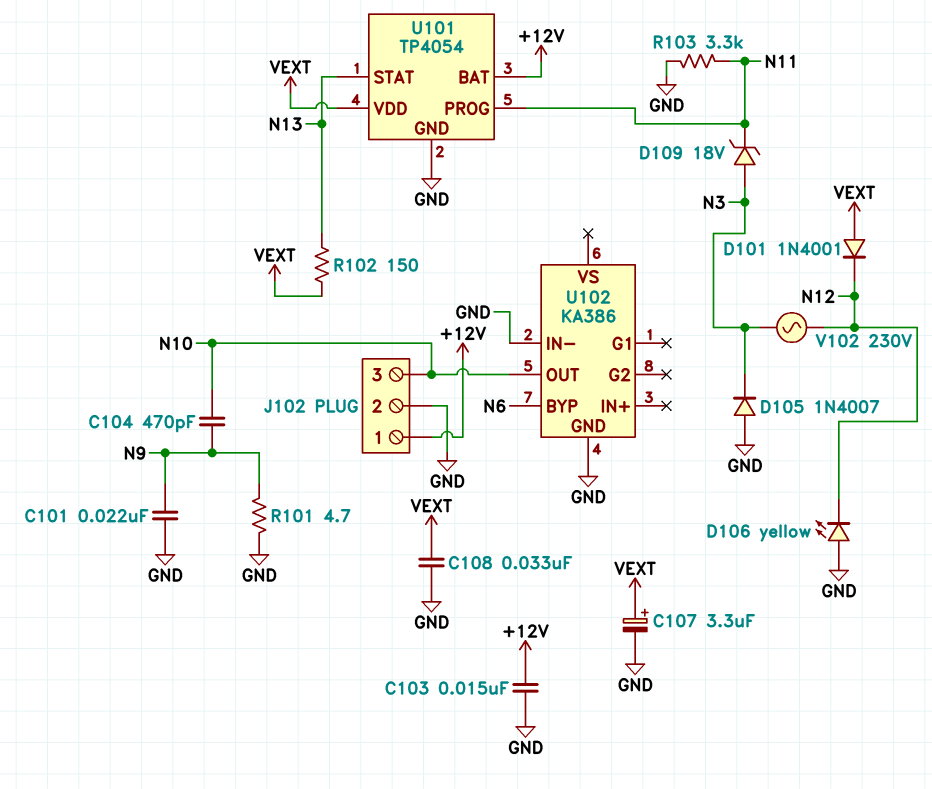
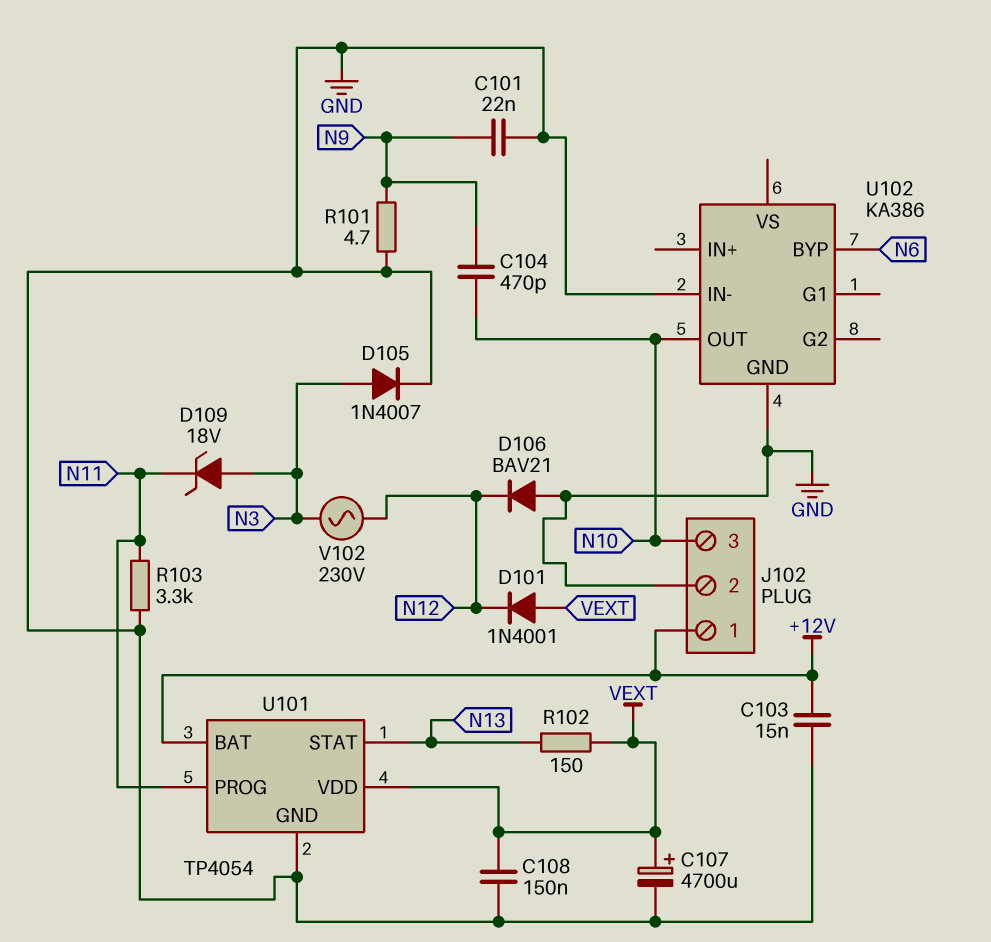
C107: 3.3uF (plus VEXT, minus GND) -> 4700uF (plus VEXT, minus GND)
C108: 33nF (GND, VEXT) -> 150nF (GND, VEXT)
D105: diode 1N4007 (A GND, K N3) -> diode 1N4007 (A N3, K GND)
D106: LED yellow (A GND, K N12) -> diode BAV21 (A GND, K N12)

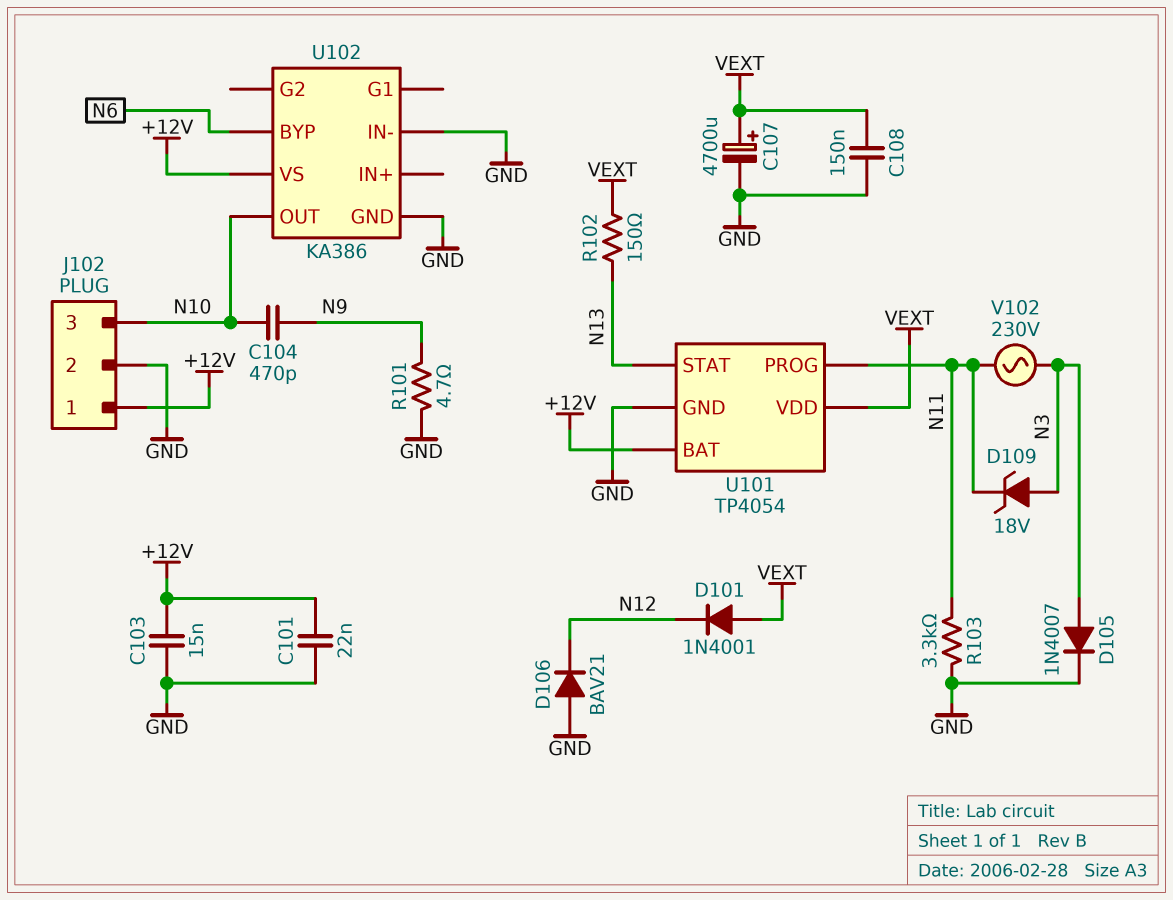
C101: 22nF (GND, N9) -> 22nF (+12V, GND)
U102 pin VS: none -> +12V
V102: AC 230V (N3, N12) -> AC 230V (N3, N11)

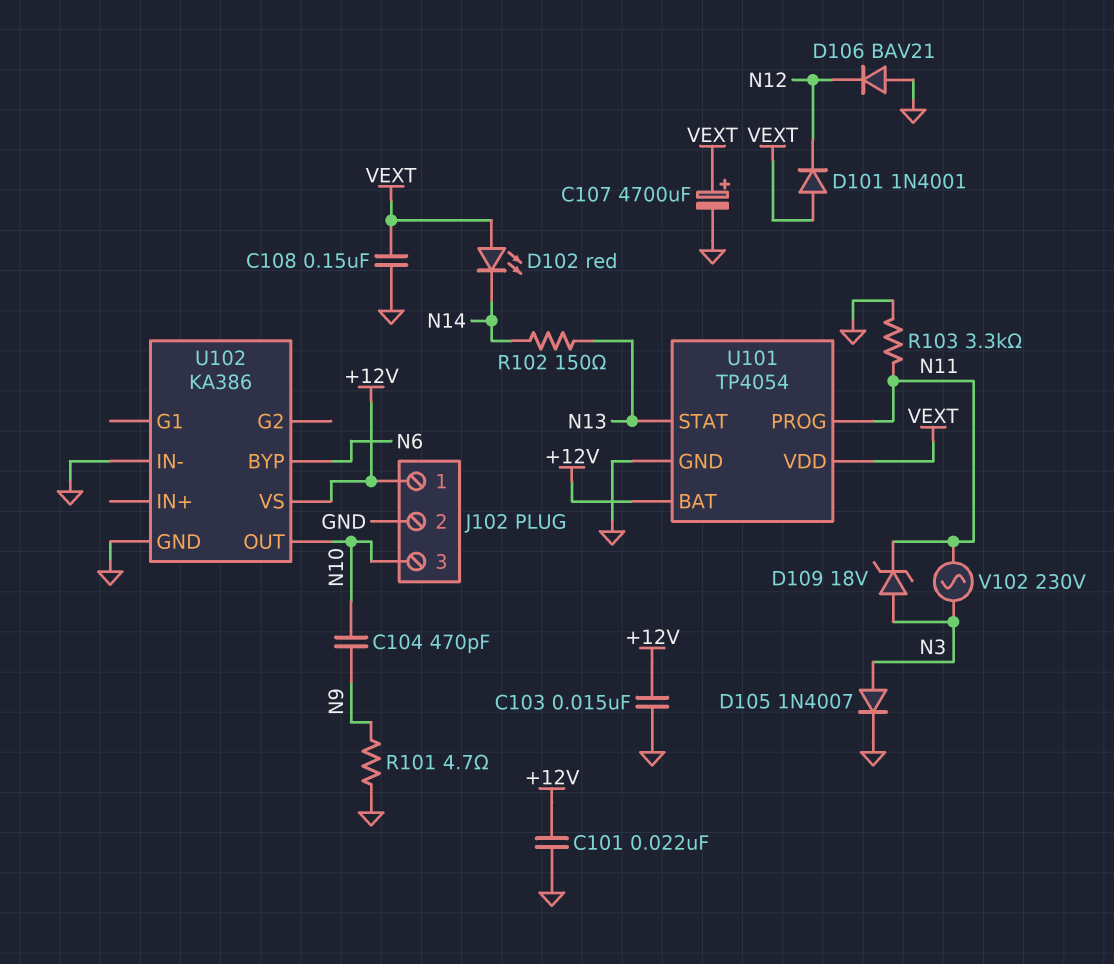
D102: none -> LED red (A VEXT, K N14)
R102: 150 (N13, VEXT) -> 150 (N13, N14)

